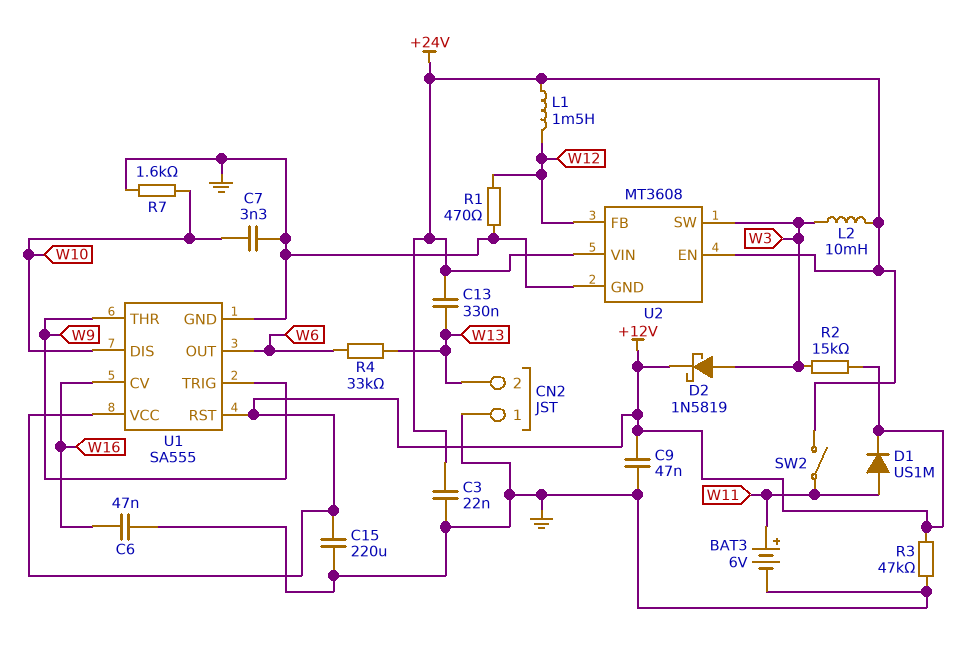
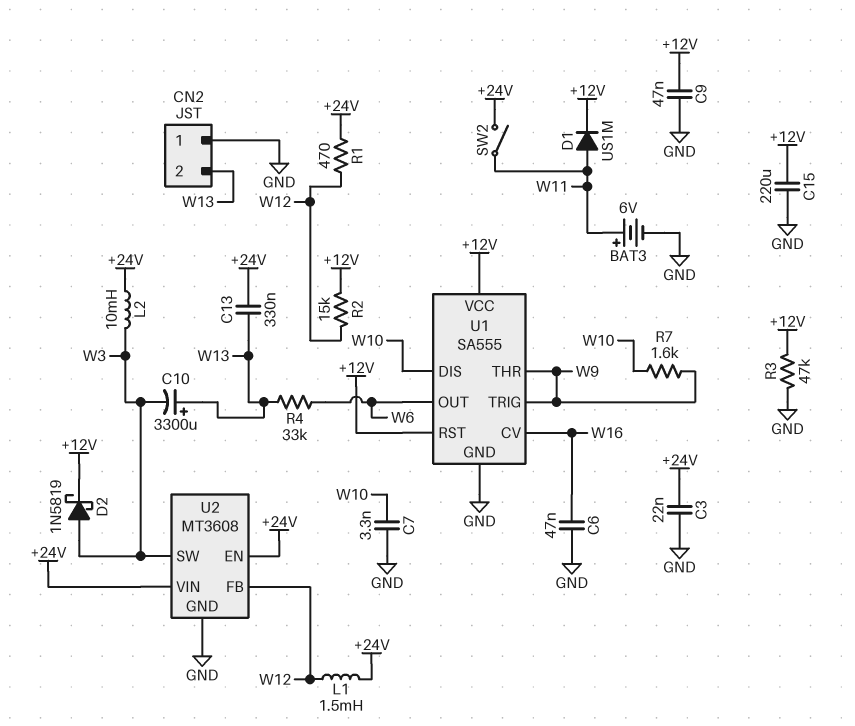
C10: none -> 3300uF (plus W13, minus W3)
R1: 470 (GND, W12) -> 470 (+24V, W12)
R2: 15k (+12V, W3) -> 15k (+12V, W12)
R7: 1.6k (GND, W10) -> 1.6k (W9, W10)

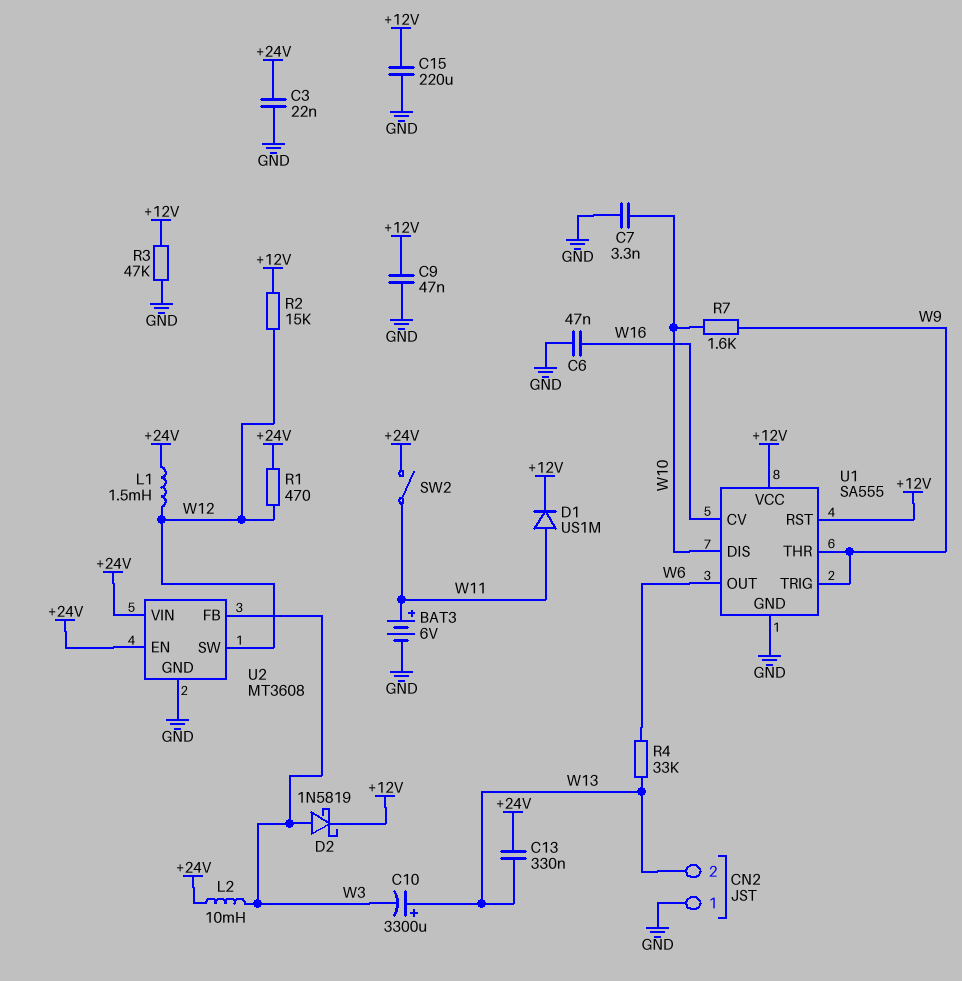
U2 pin FB: W12 -> W3
U2 pin SW: W3 -> W12

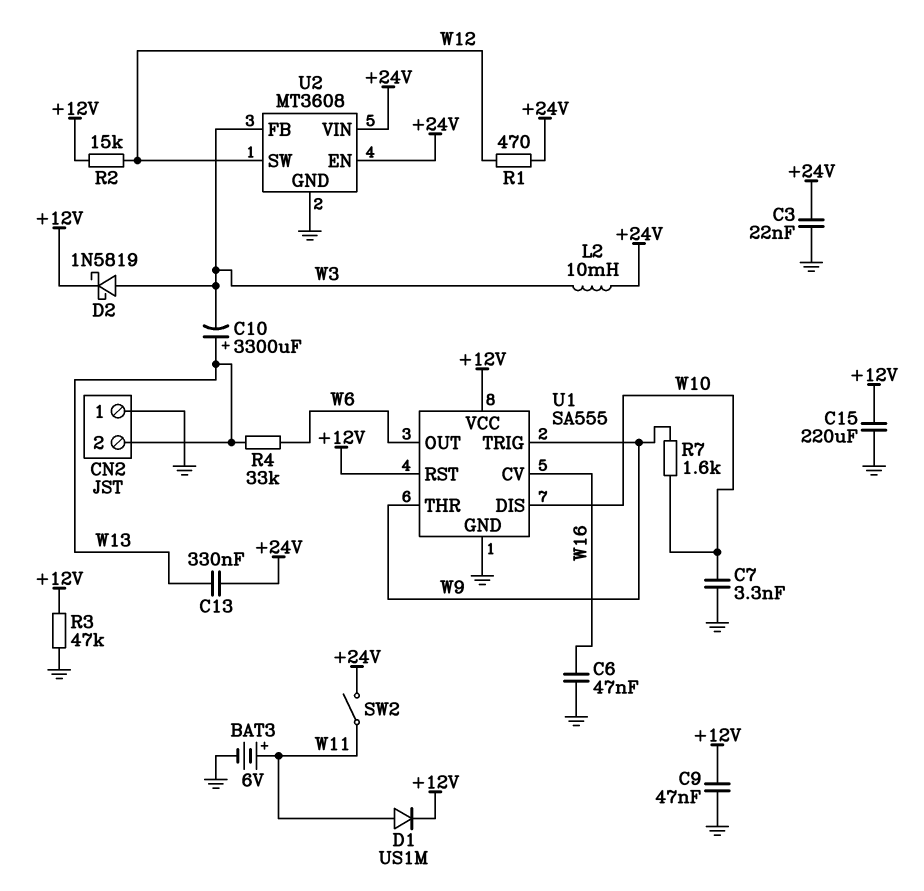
L1: 1.5mH (+24V, W12) -> none

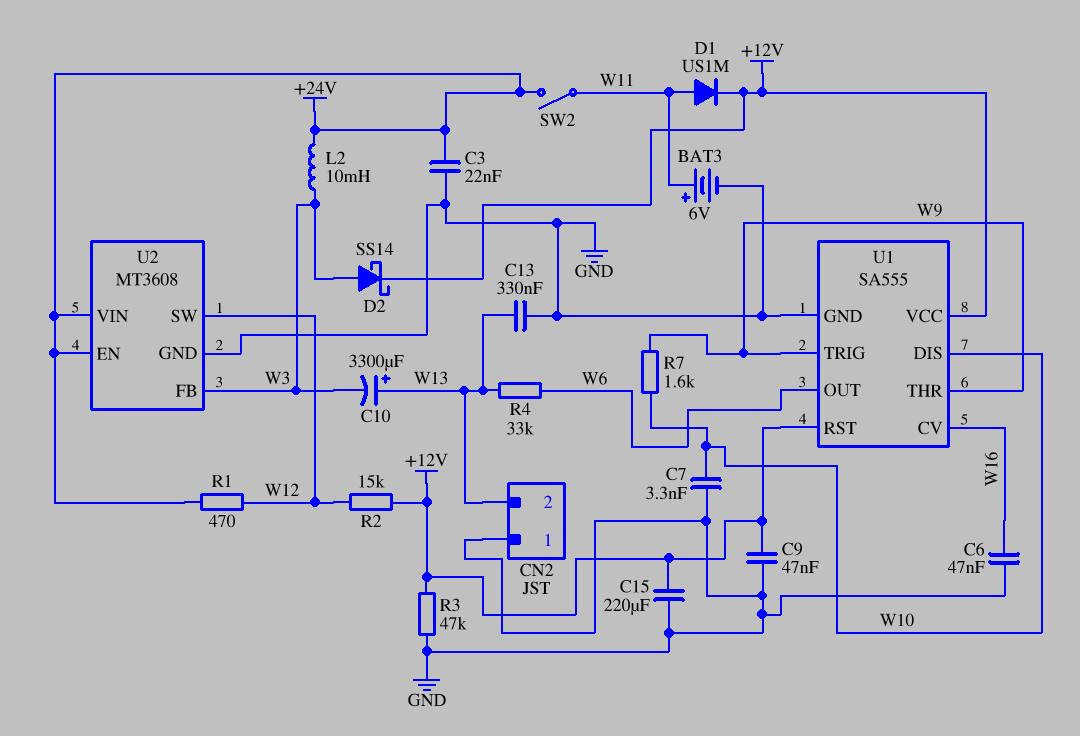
C13: 330nF (+24V, W13) -> 330nF (GND, W13)
D2: schottky 1N5819 (A W3, K +12V) -> schottky SS14 (A W3, K +12V)

